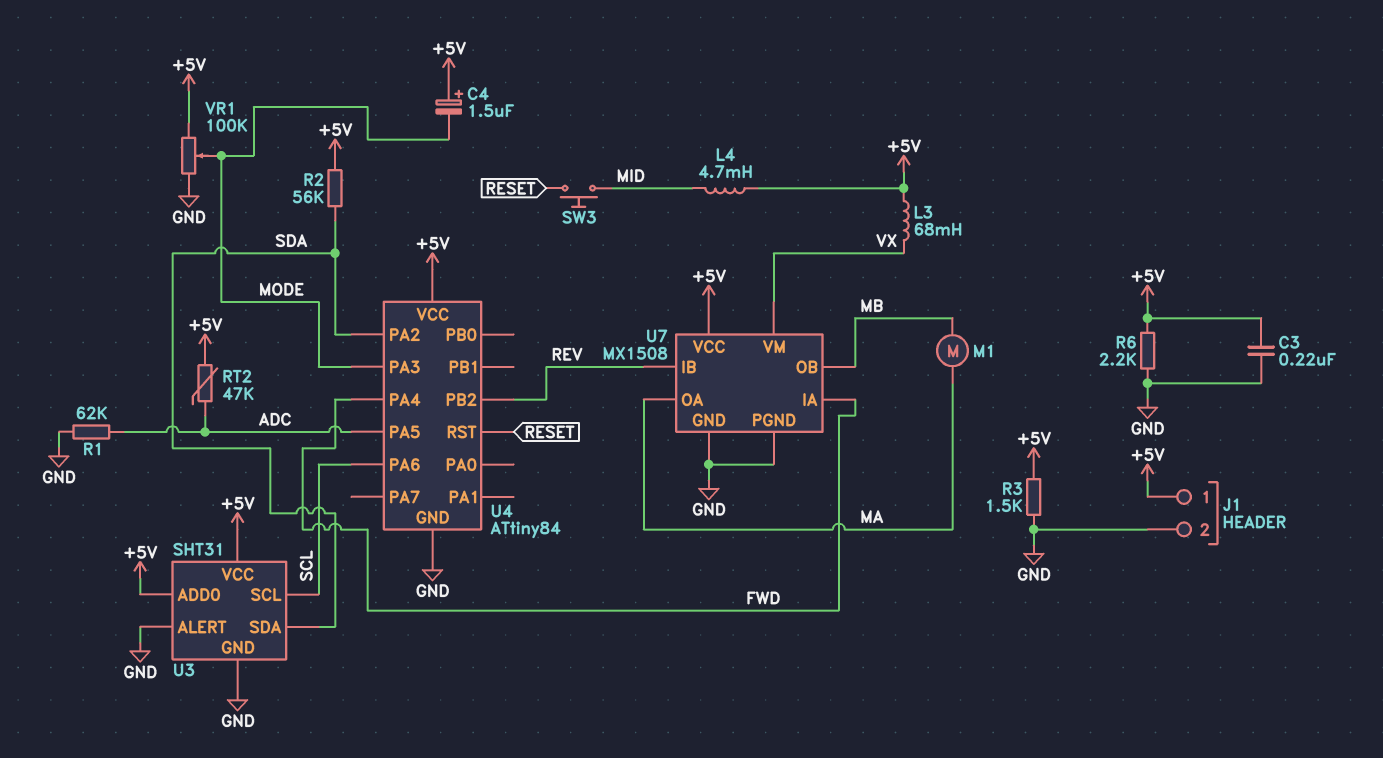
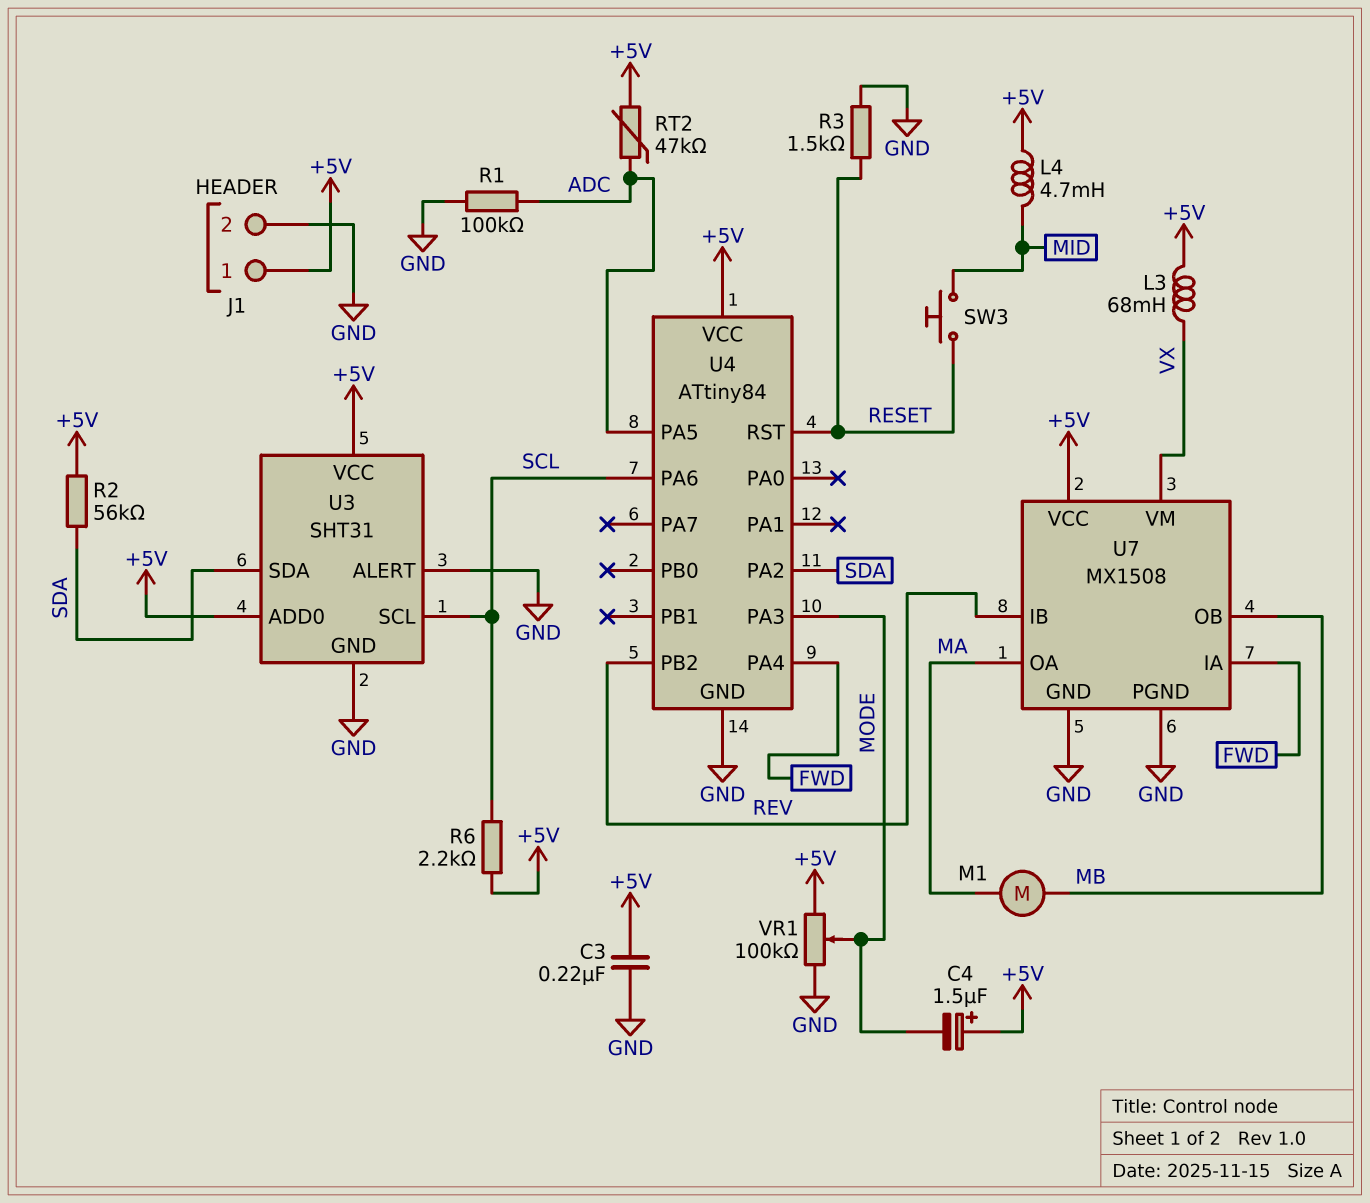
R1: 62k (ADC, GND) -> 100k (ADC, GND)
R3: 1.5k (+5V, GND) -> 1.5k (GND, RESET)
R6: 2.2k (+5V, GND) -> 2.2k (+5V, SCL)

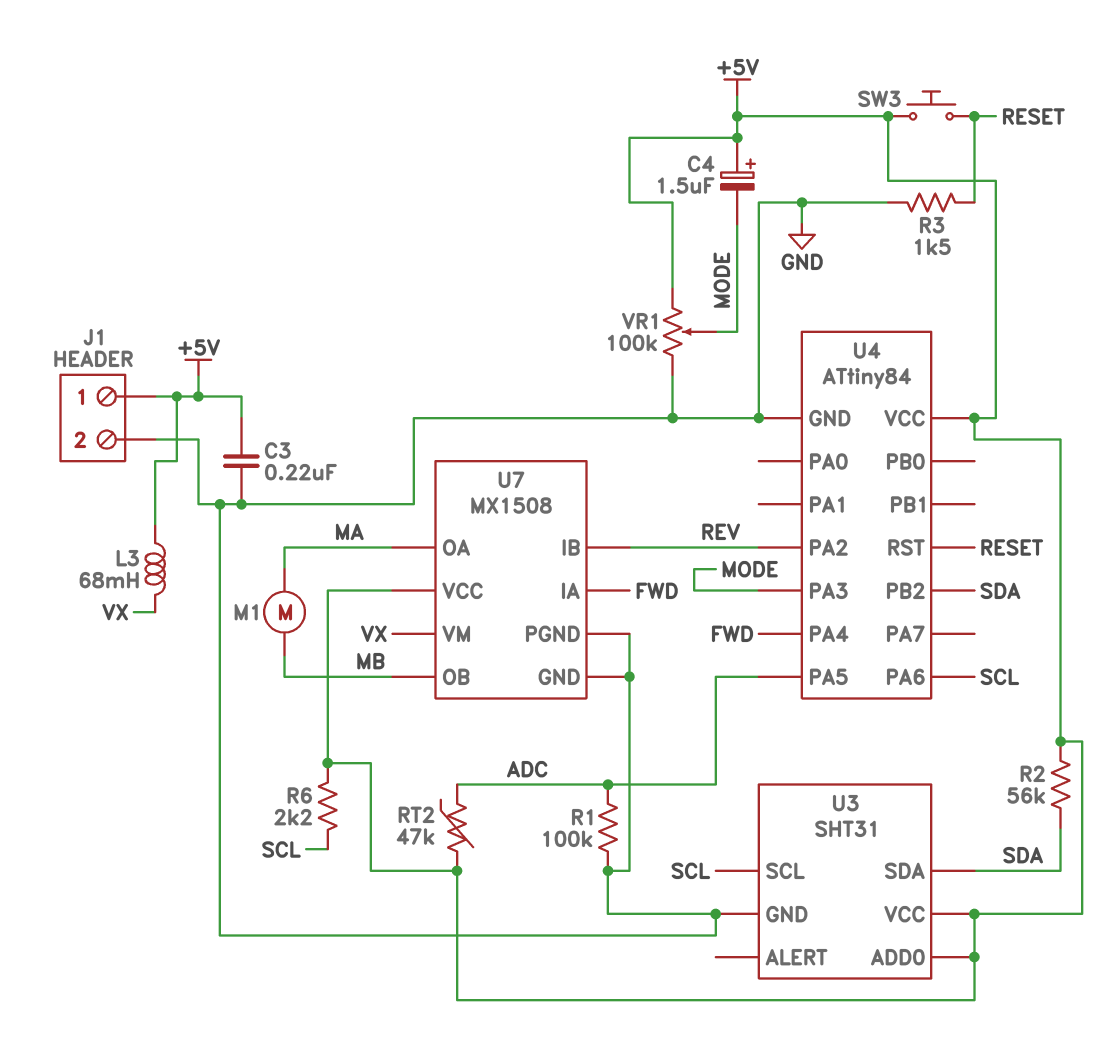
L4: 4.7mH (+5V, MID) -> none
SW3: button (MID, RESET) -> button (+5V, RESET)
U3 pin ALERT: GND -> none
U4 pin PA2: SDA -> REV
U4 pin PB2: REV -> SDA

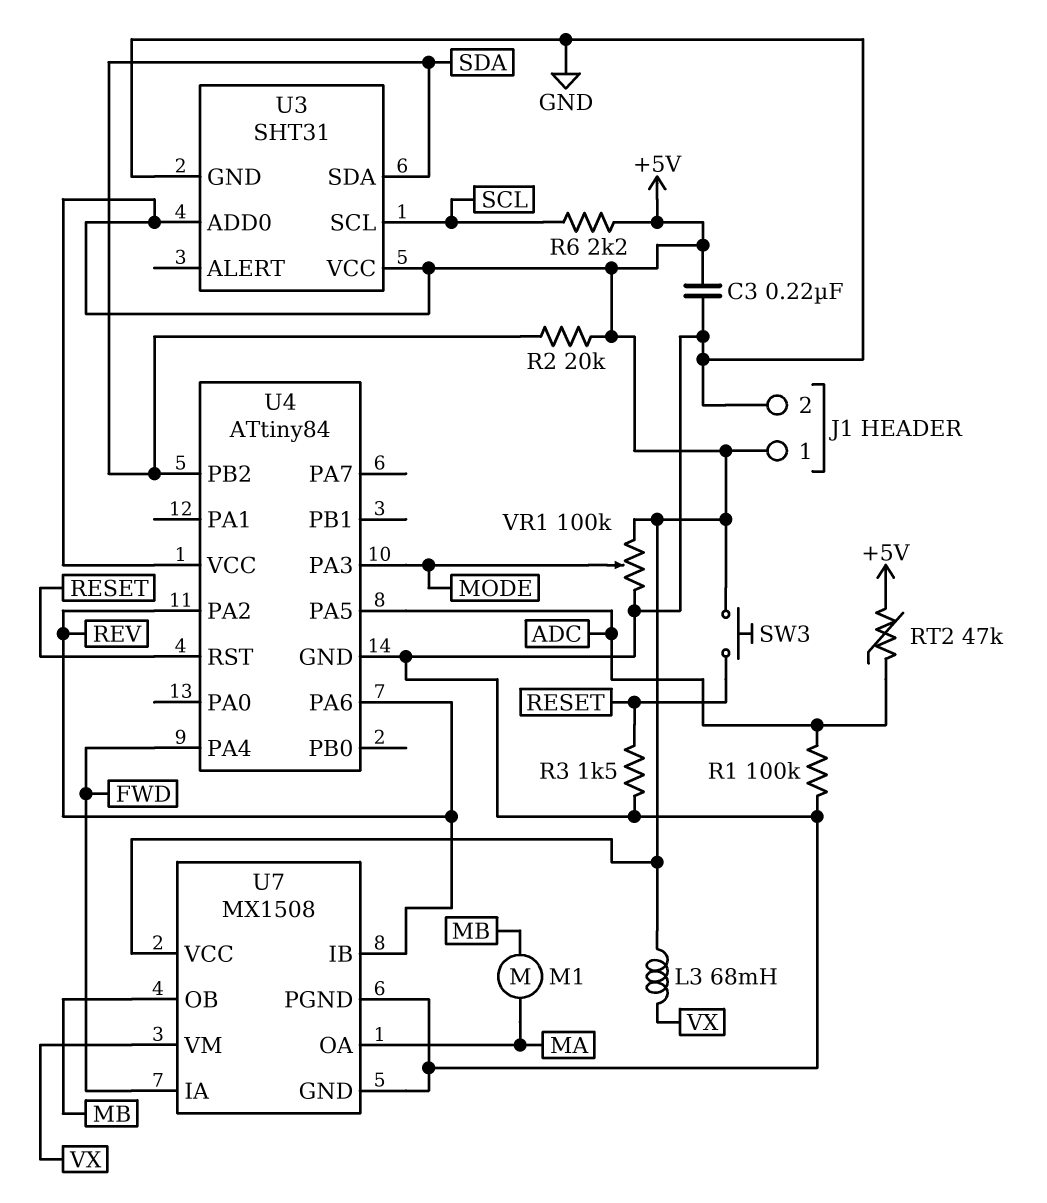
C4: 1.5uF (plus +5V, minus MODE) -> none
R2: 56k (+5V, SDA) -> 20k (+5V, SDA)
U4 pin PA6: SCL -> REV

